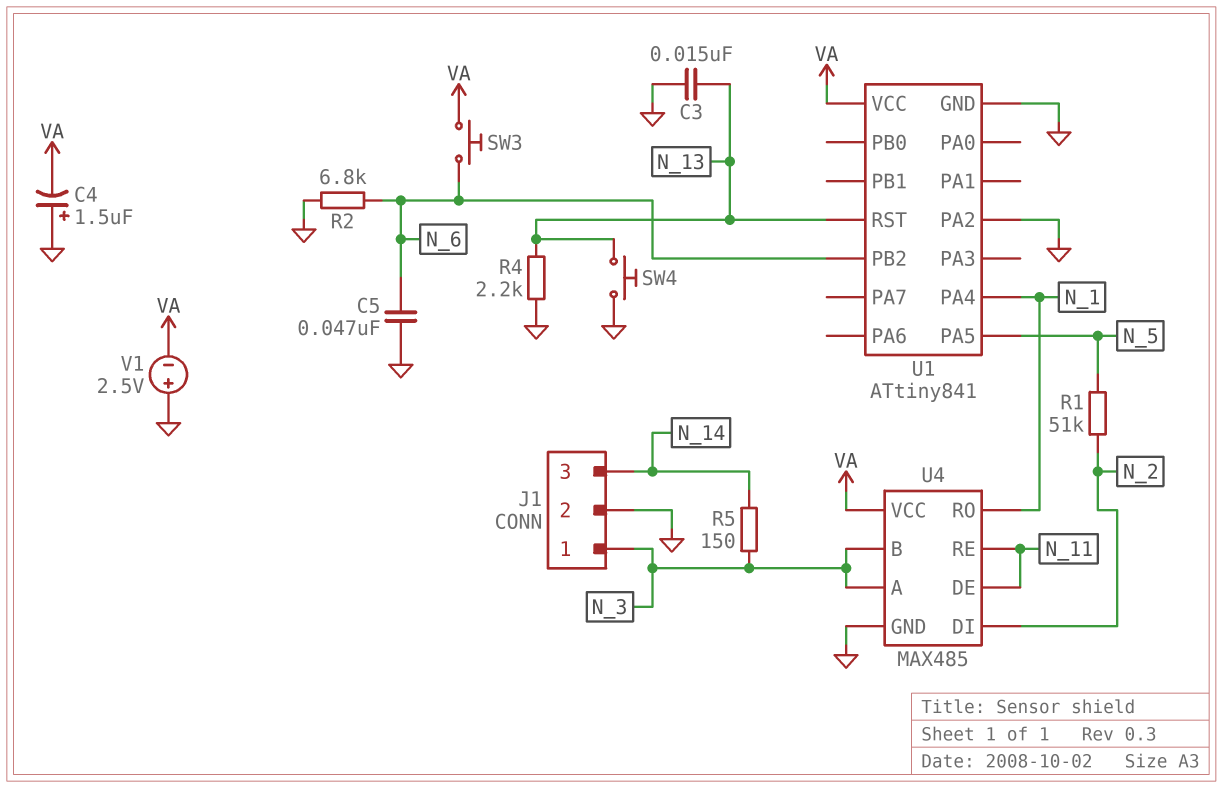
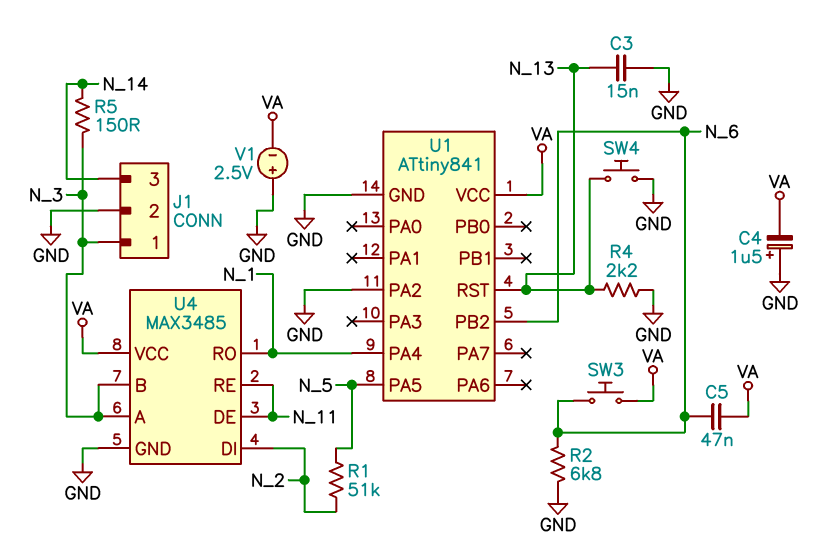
C5: 47nF (GND, N_6) -> 47nF (N_6, VA)
U4: MAX485 -> MAX3485

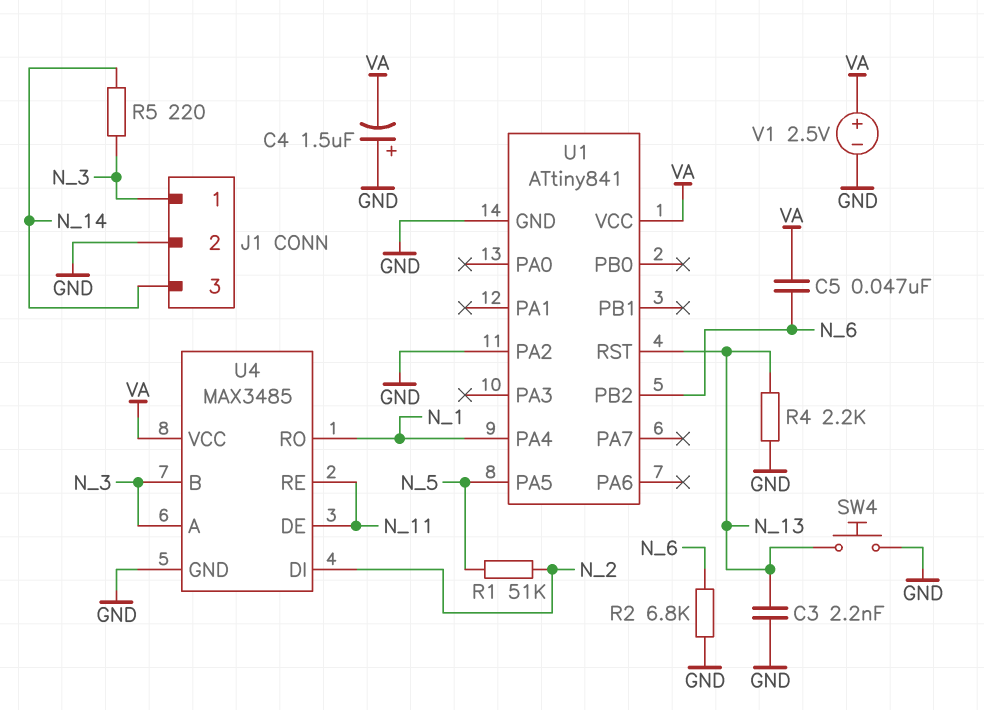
C3: 15nF (GND, N_13) -> 2.2nF (GND, N_13)
R5: 150 (N_3, N_14) -> 220 (N_3, N_14)
SW3: button (N_6, VA) -> none
V1: 2.5V (plus GND, minus VA) -> 2.5V (plus VA, minus GND)

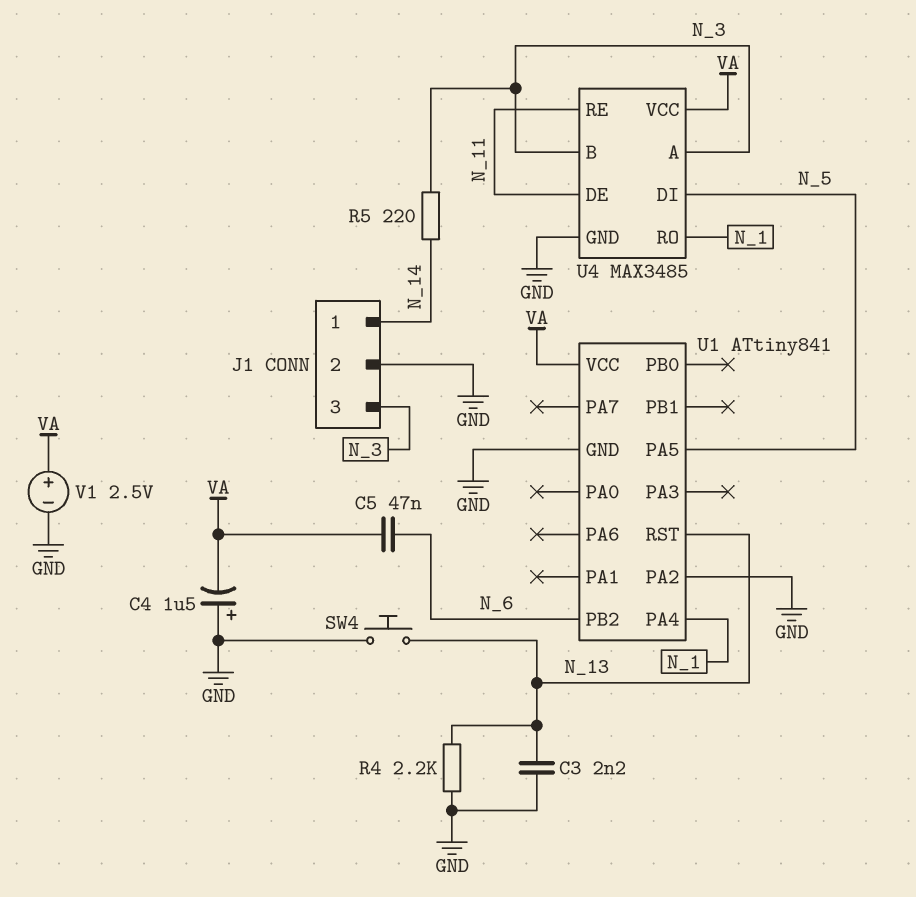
J1 pin 1: N_3 -> N_14
J1 pin 3: N_14 -> N_3
R1: 51k (N_2, N_5) -> none
R2: 6.8k (GND, N_6) -> none
U4 pin DI: N_2 -> N_5

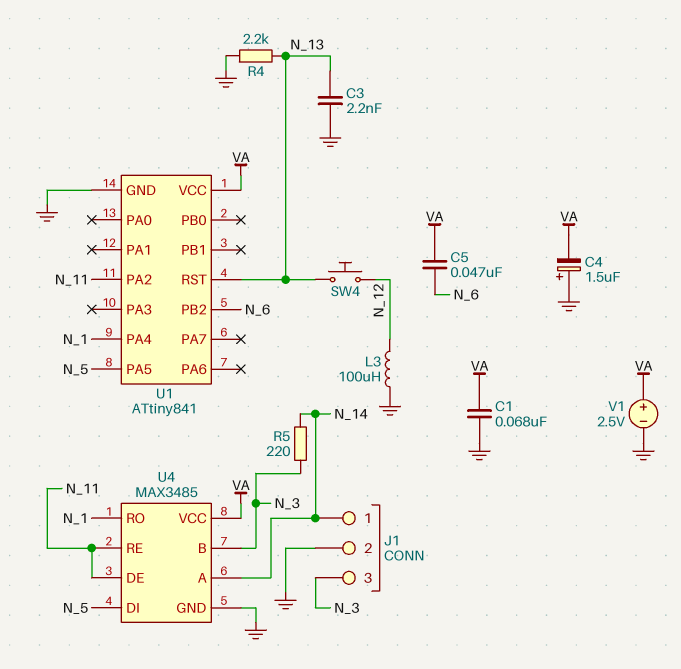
C1: none -> 68nF (GND, VA)
L3: none -> 100uH (GND, N_12)
SW4: button (GND, N_13) -> button (N_12, N_13)
U1 pin PA2: GND -> N_11
U4 pin A: N_3 -> N_14

